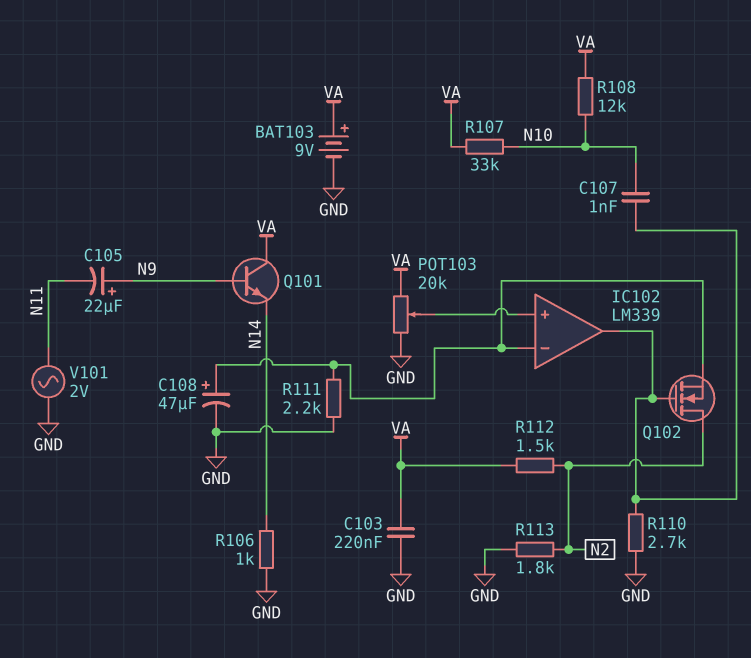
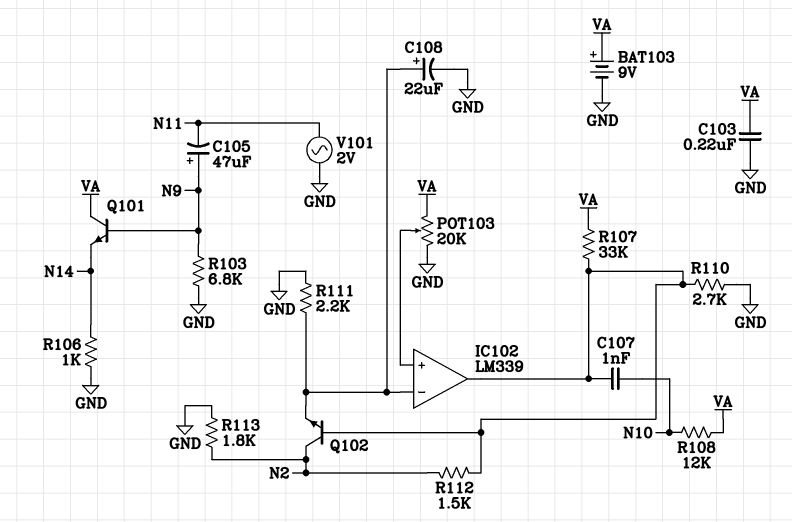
C105: 22uF (plus N9, minus N11) -> 47uF (plus N9, minus N11)
C108: 47uF (plus IC102/in-, minus GND) -> 22uF (plus IC102/in-, minus GND)
Q102: NMOS (G IC102/out, D N2, S IC102/in-) -> NPN (B IC102/out, C N2, E IC102/in-)
R103: none -> 6.8k (GND, N9)
R107: 33k (N10, VA) -> 33k (IC102/out, VA)
R112: 1.5k (N2, VA) -> 1.5k (IC102/out, N2)

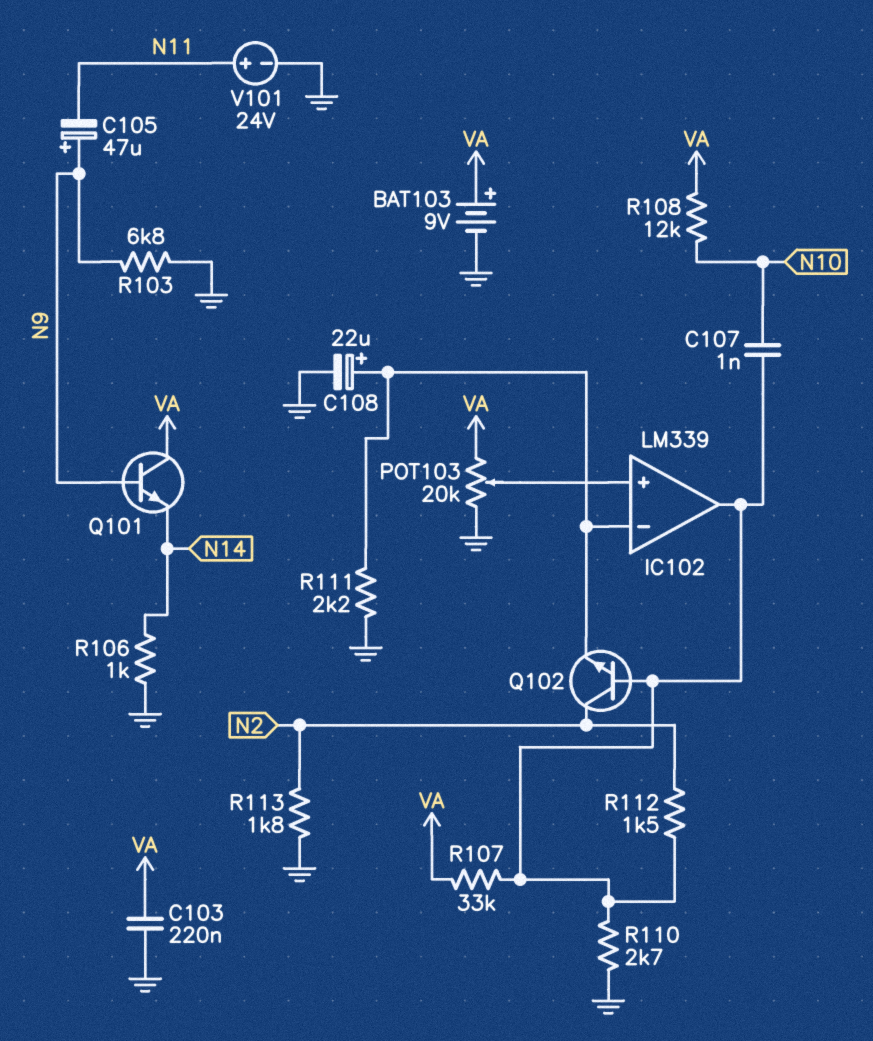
V101: AC 2V (GND, N11) -> 24V (plus N11, minus GND)

